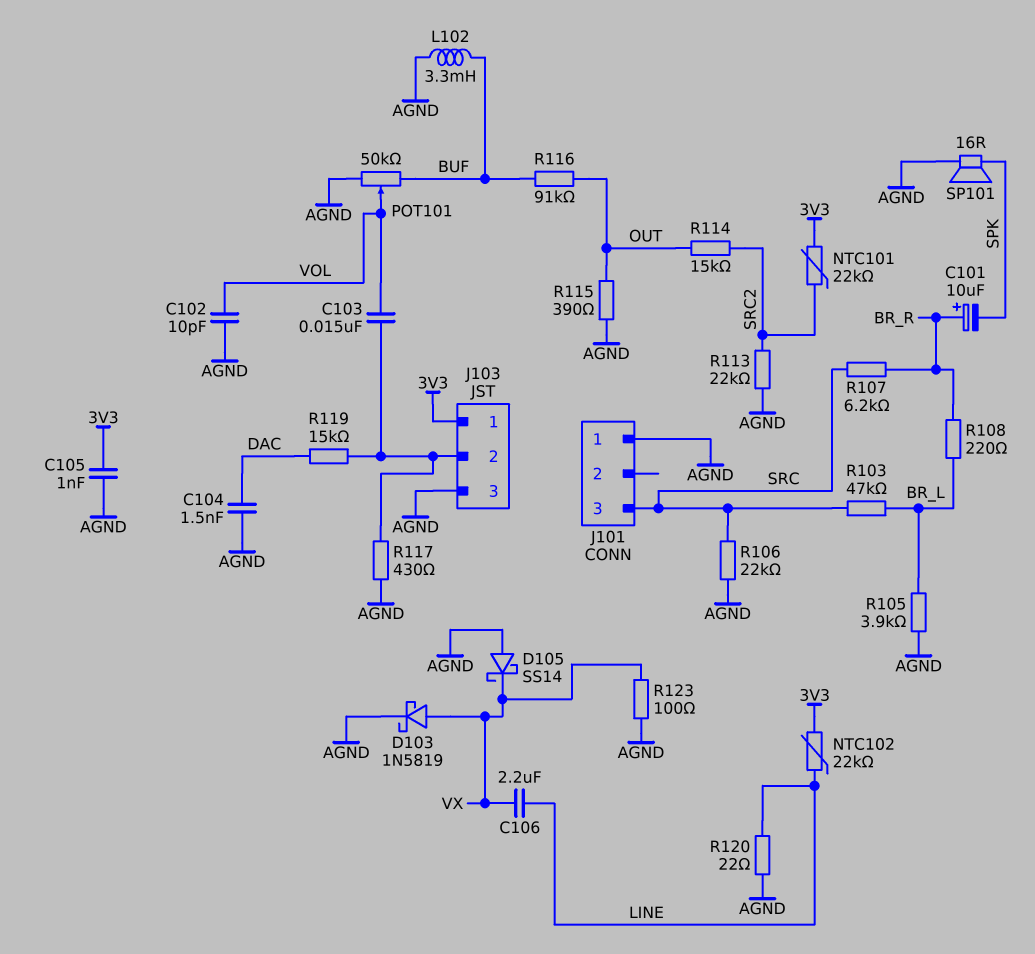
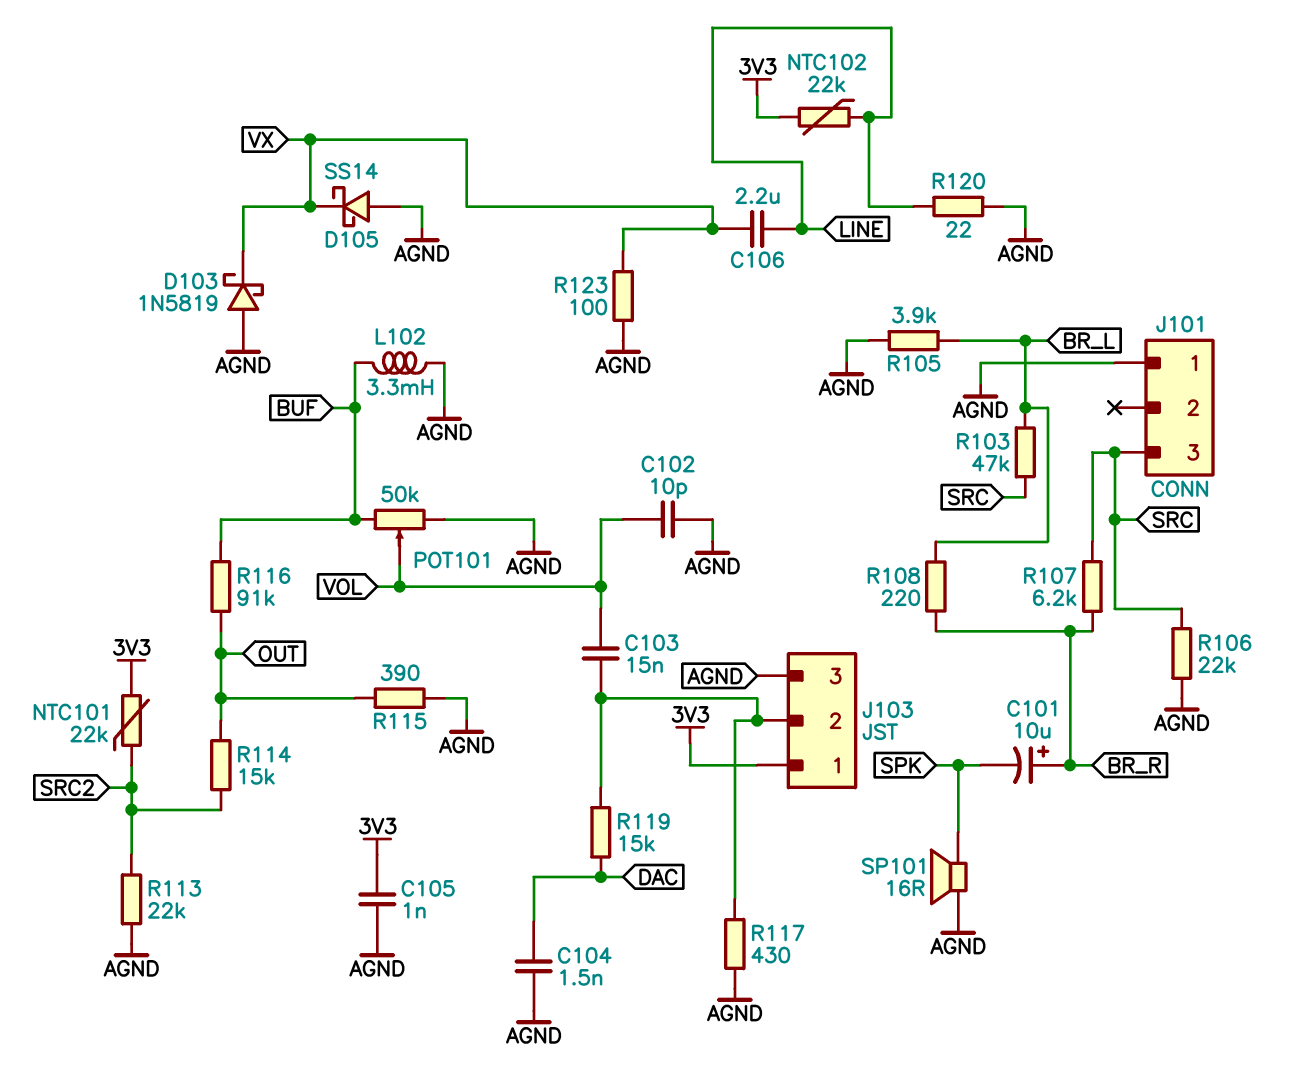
D103: schottky 1N5819 (A VX, K AGND) -> schottky 1N5819 (A AGND, K VX)

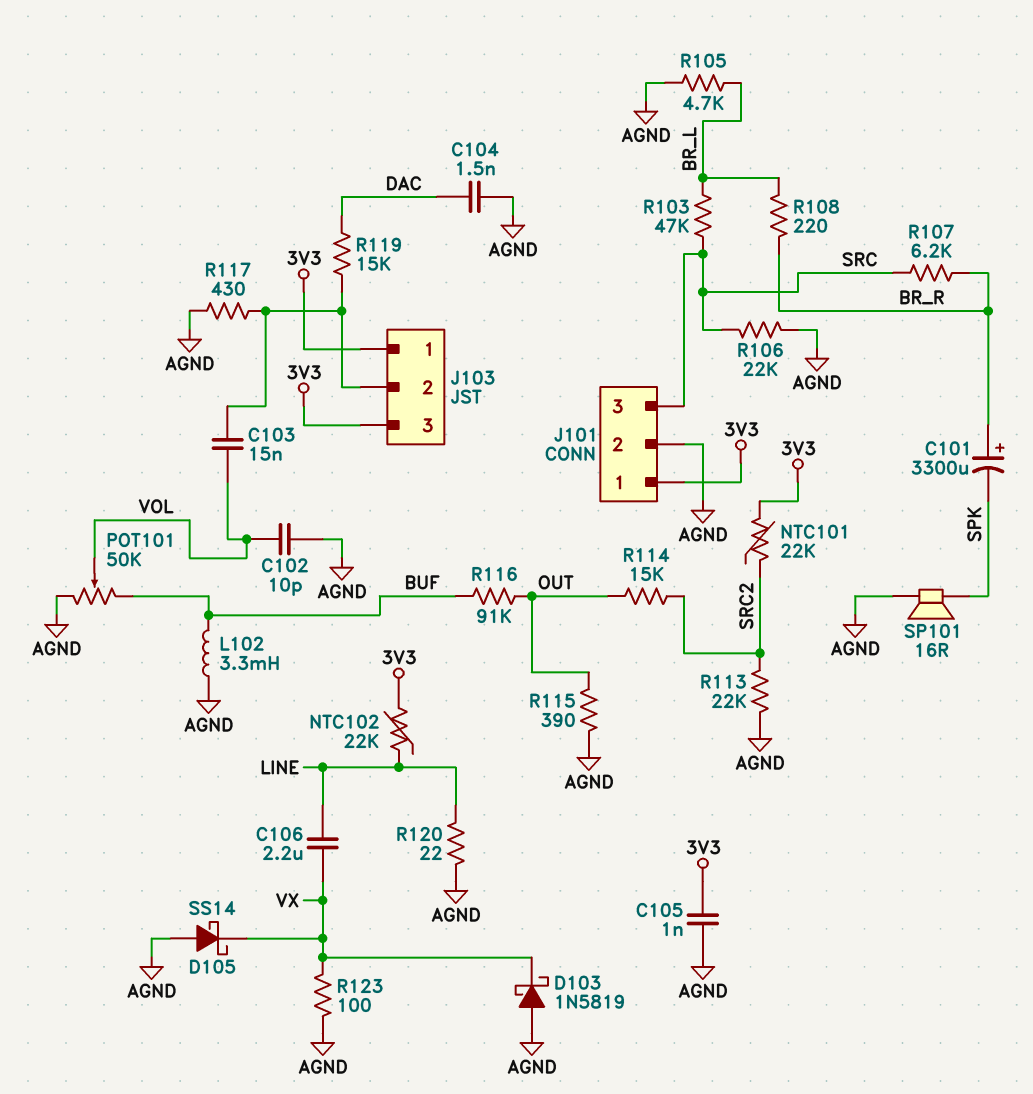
C101: 10uF (plus BR_R, minus SPK) -> 3300uF (plus BR_R, minus SPK)
J101 pin 1: AGND -> 3V3
J101 pin 2: none -> AGND
J103 pin 3: AGND -> 3V3
R105: 3.9k (AGND, BR_L) -> 4.7k (AGND, BR_L)

